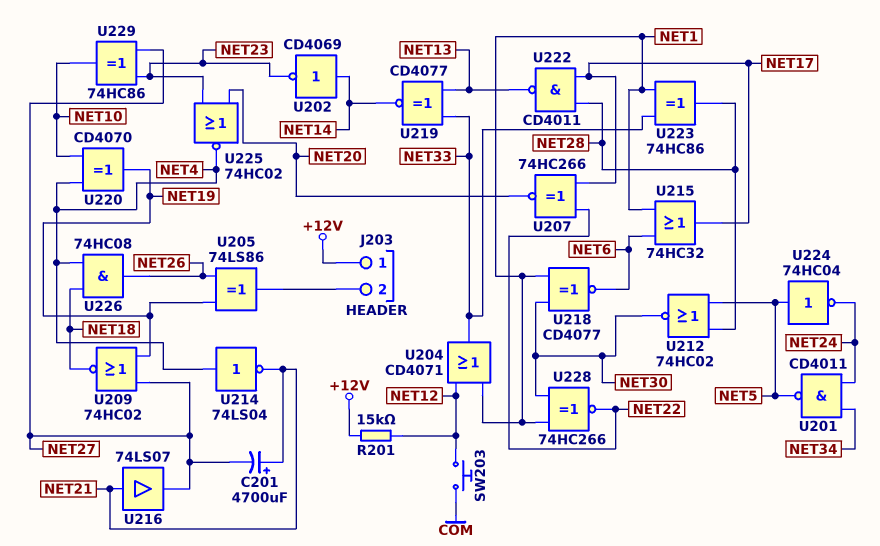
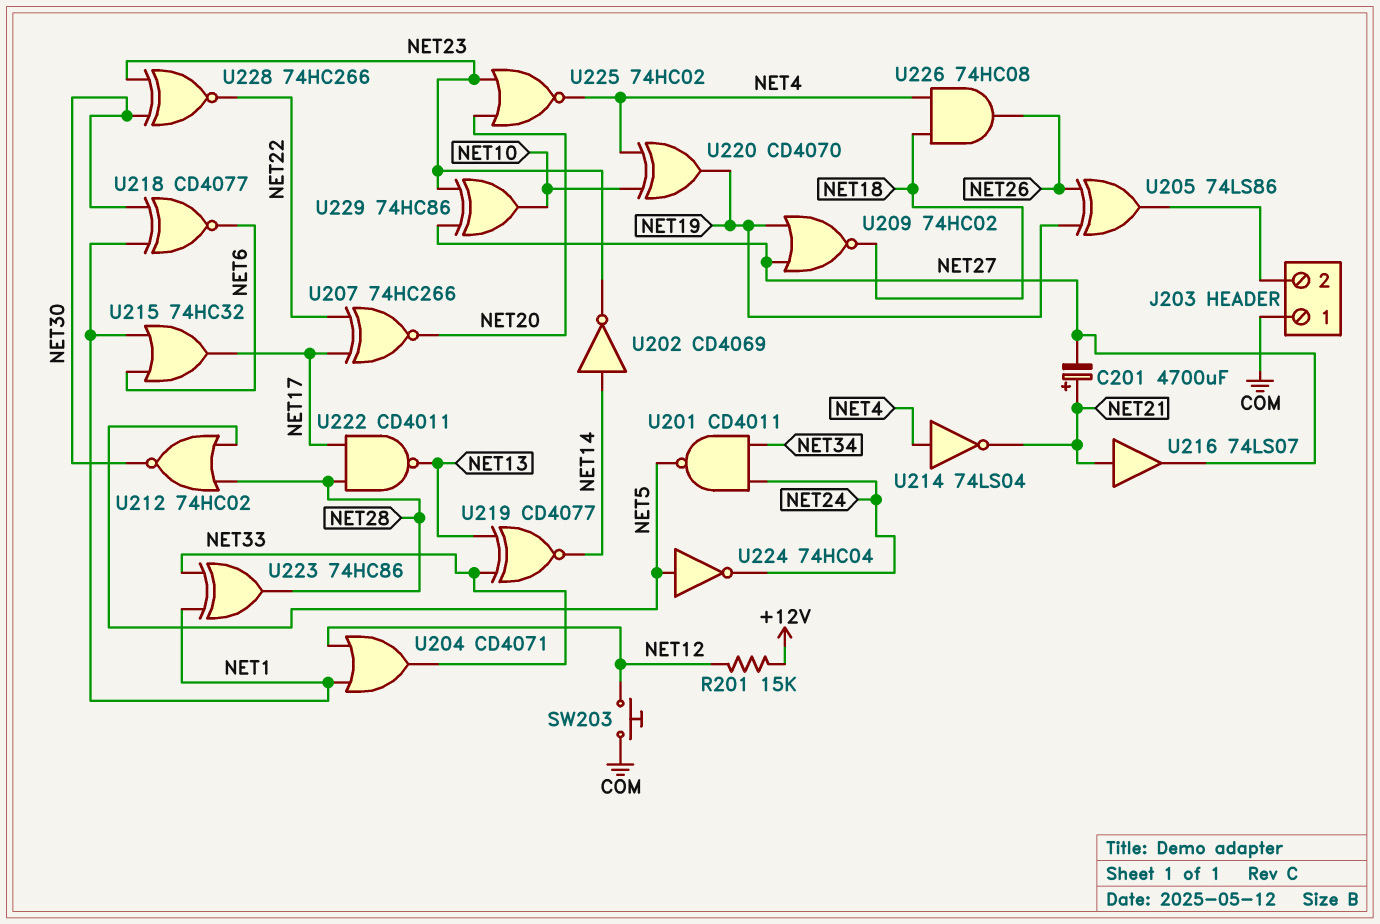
J203 pin 1: +12V -> COM
U228: XNOR 74HC266 (in NET1, in NET30, out NET22) -> XNOR 74HC266 (in NET23, in NET30, out NET22)

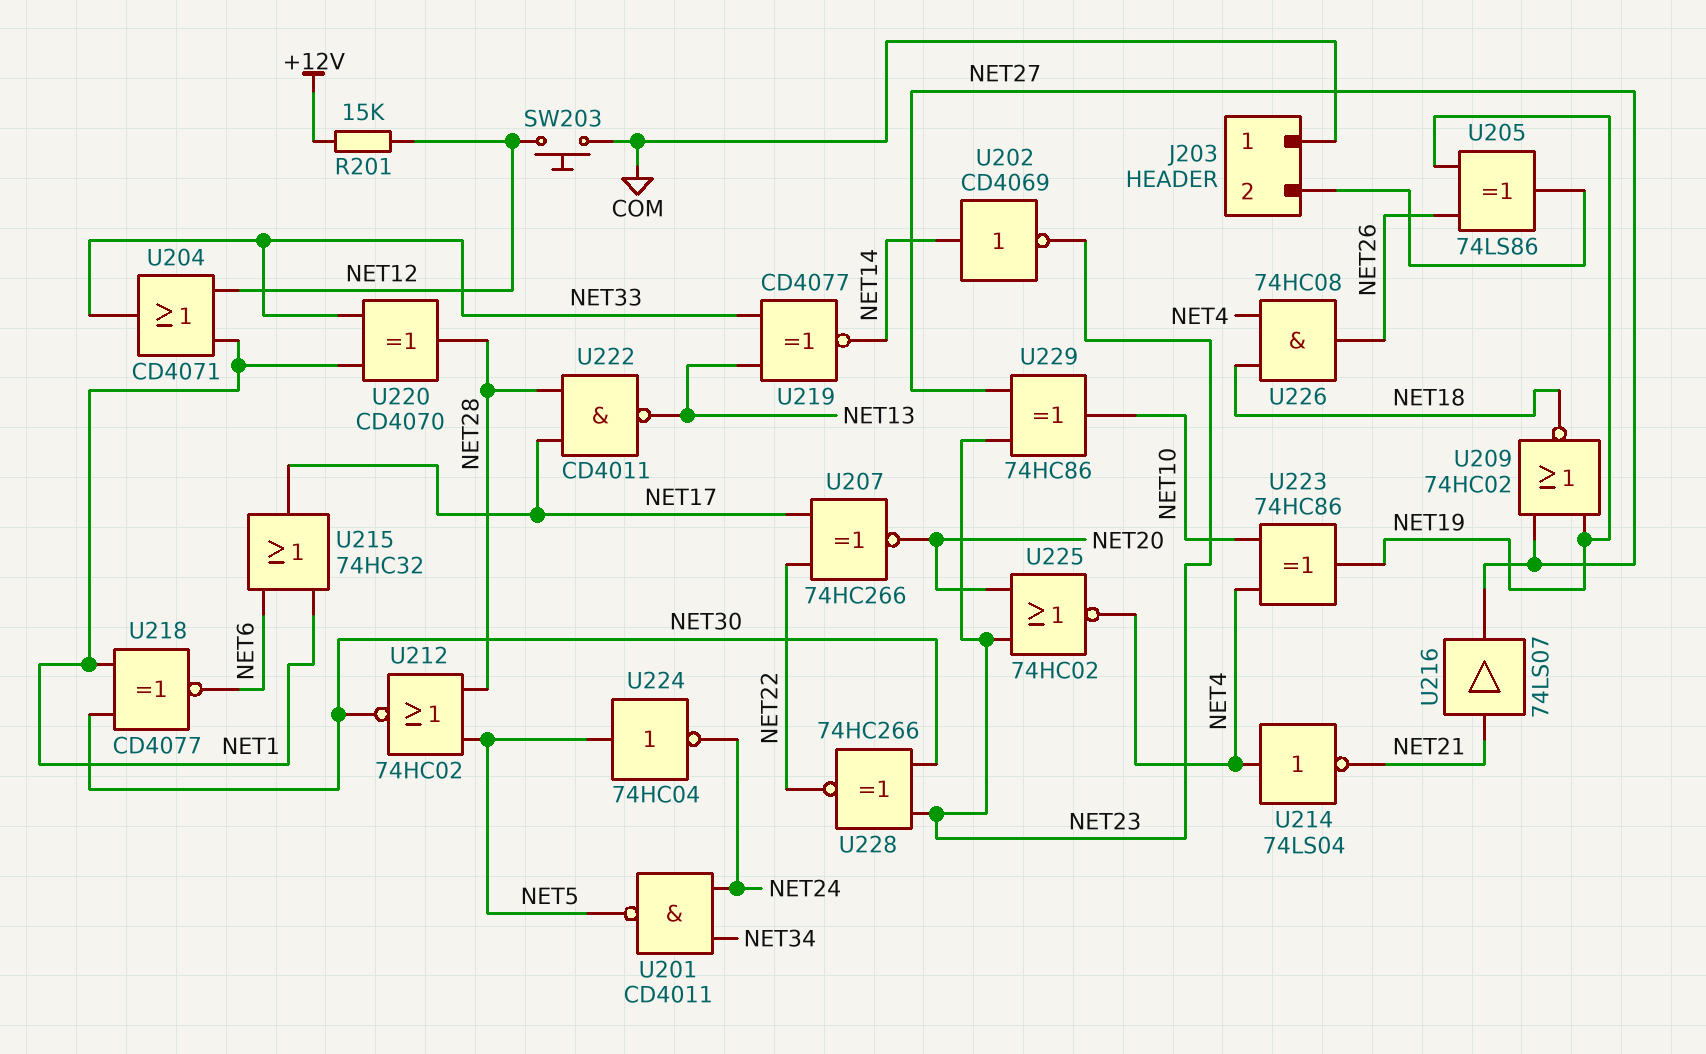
C201: 4700uF (plus NET21, minus NET27) -> none
U220: XOR CD4070 (in NET4, in NET10, out NET19) -> XOR CD4070 (in NET1, in NET33, out NET28)
U223: XOR 74HC86 (in NET1, in NET33, out NET28) -> XOR 74HC86 (in NET4, in NET10, out NET19)

